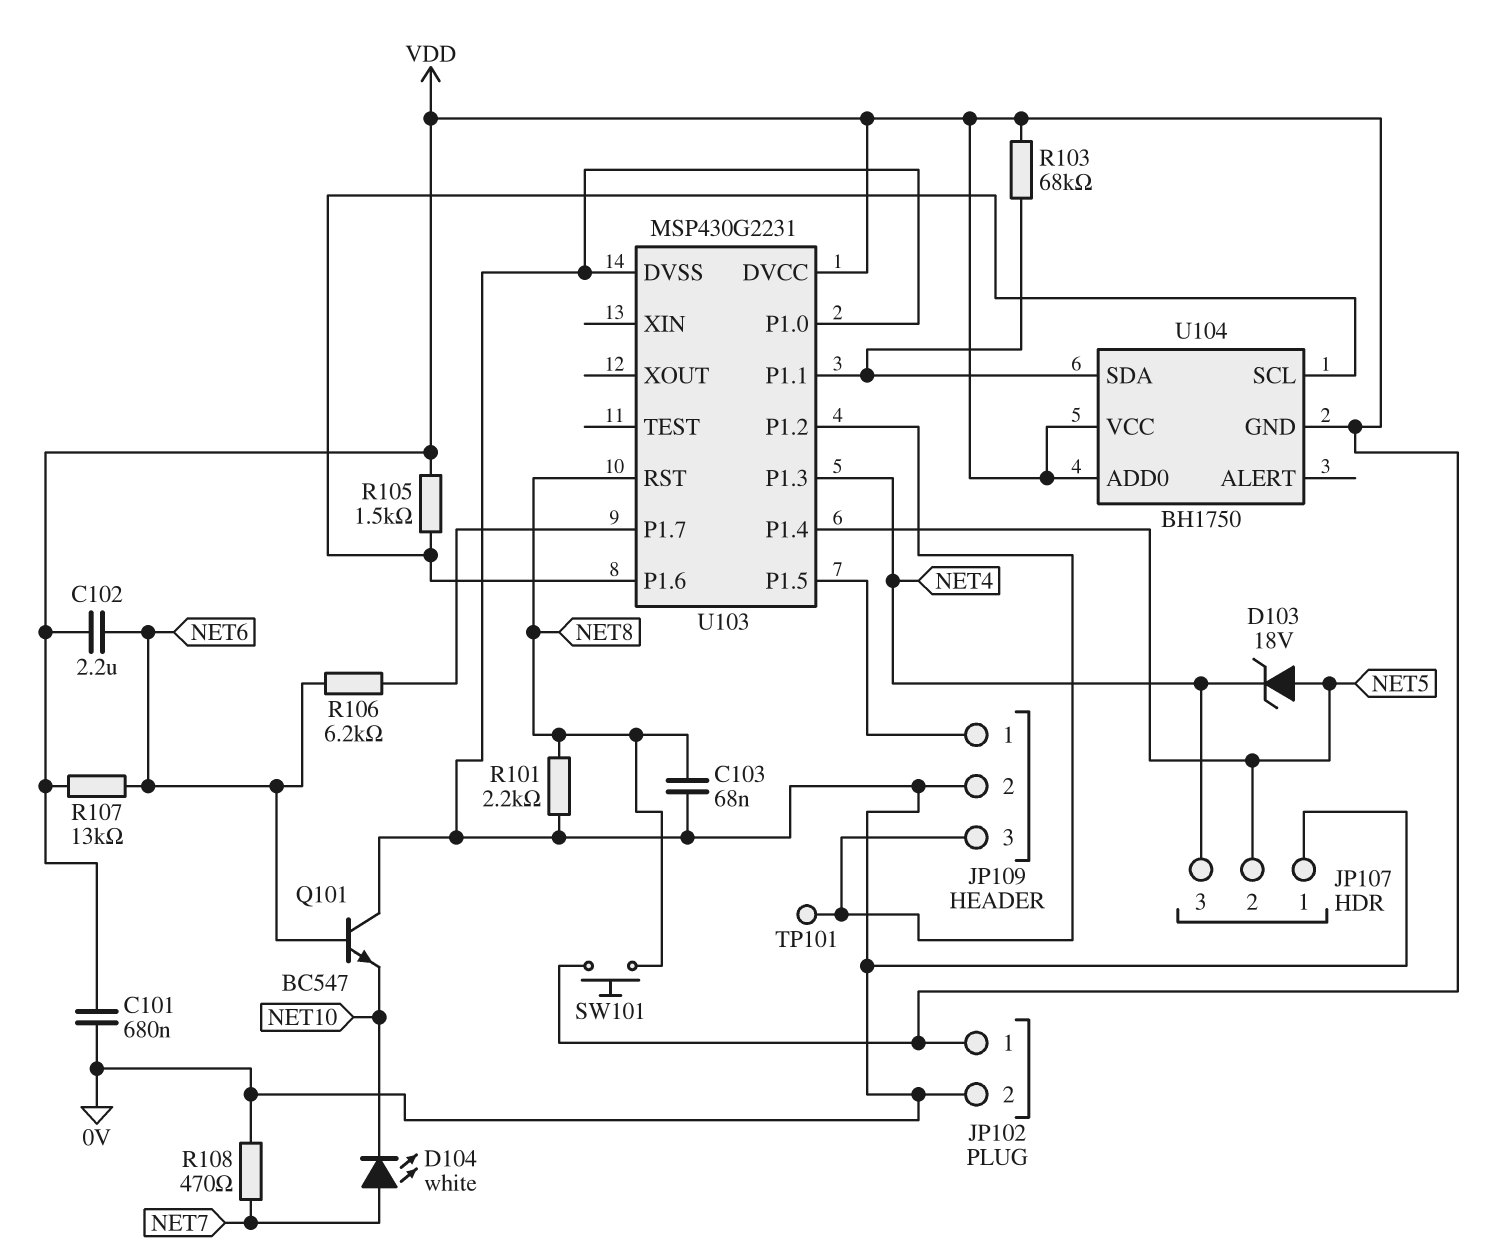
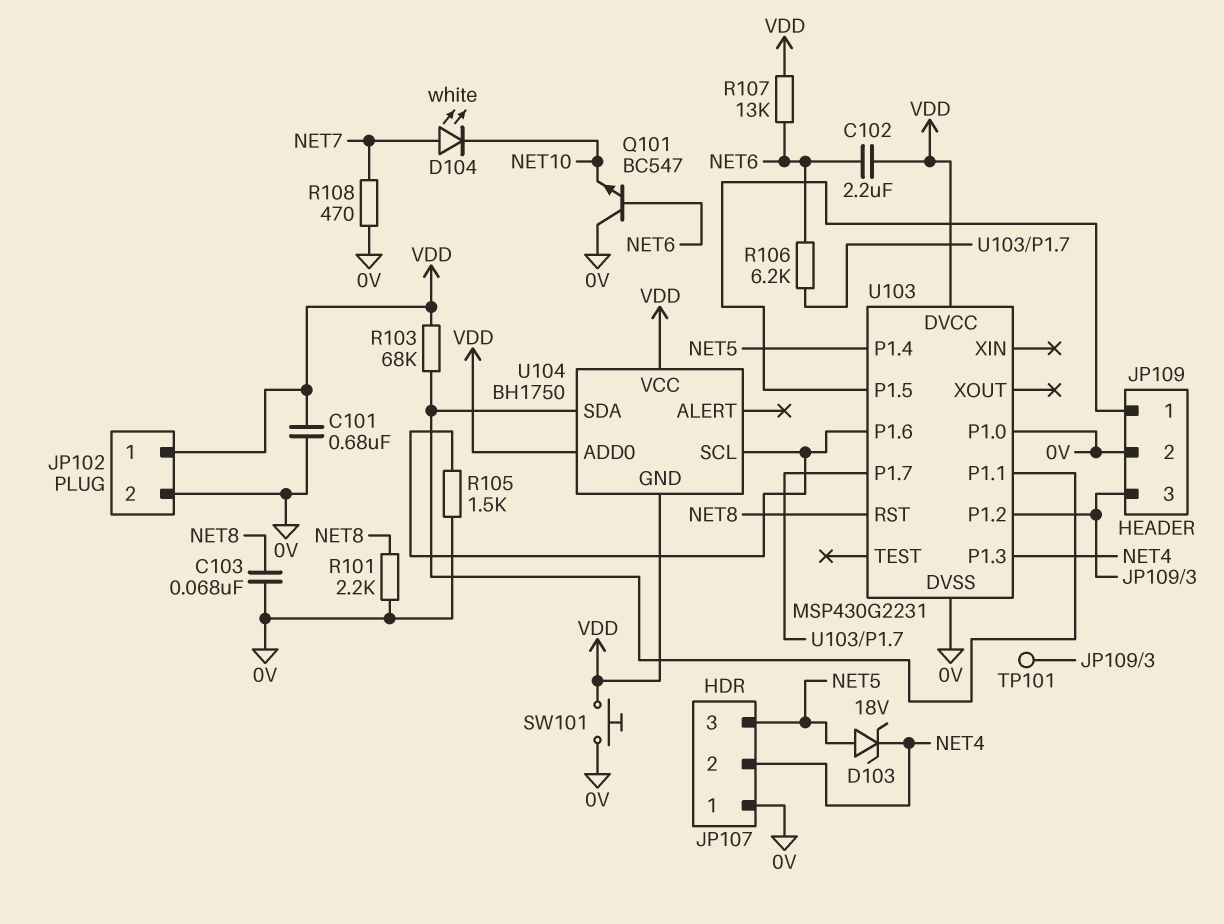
JP107 pin 2: NET5 -> NET4
JP107 pin 3: NET4 -> NET5
R105: 1.5k (U103/P1.6, VDD) -> 1.5k (0V, U103/P1.6)
SW101: button (NET8, VDD) -> button (0V, VDD)

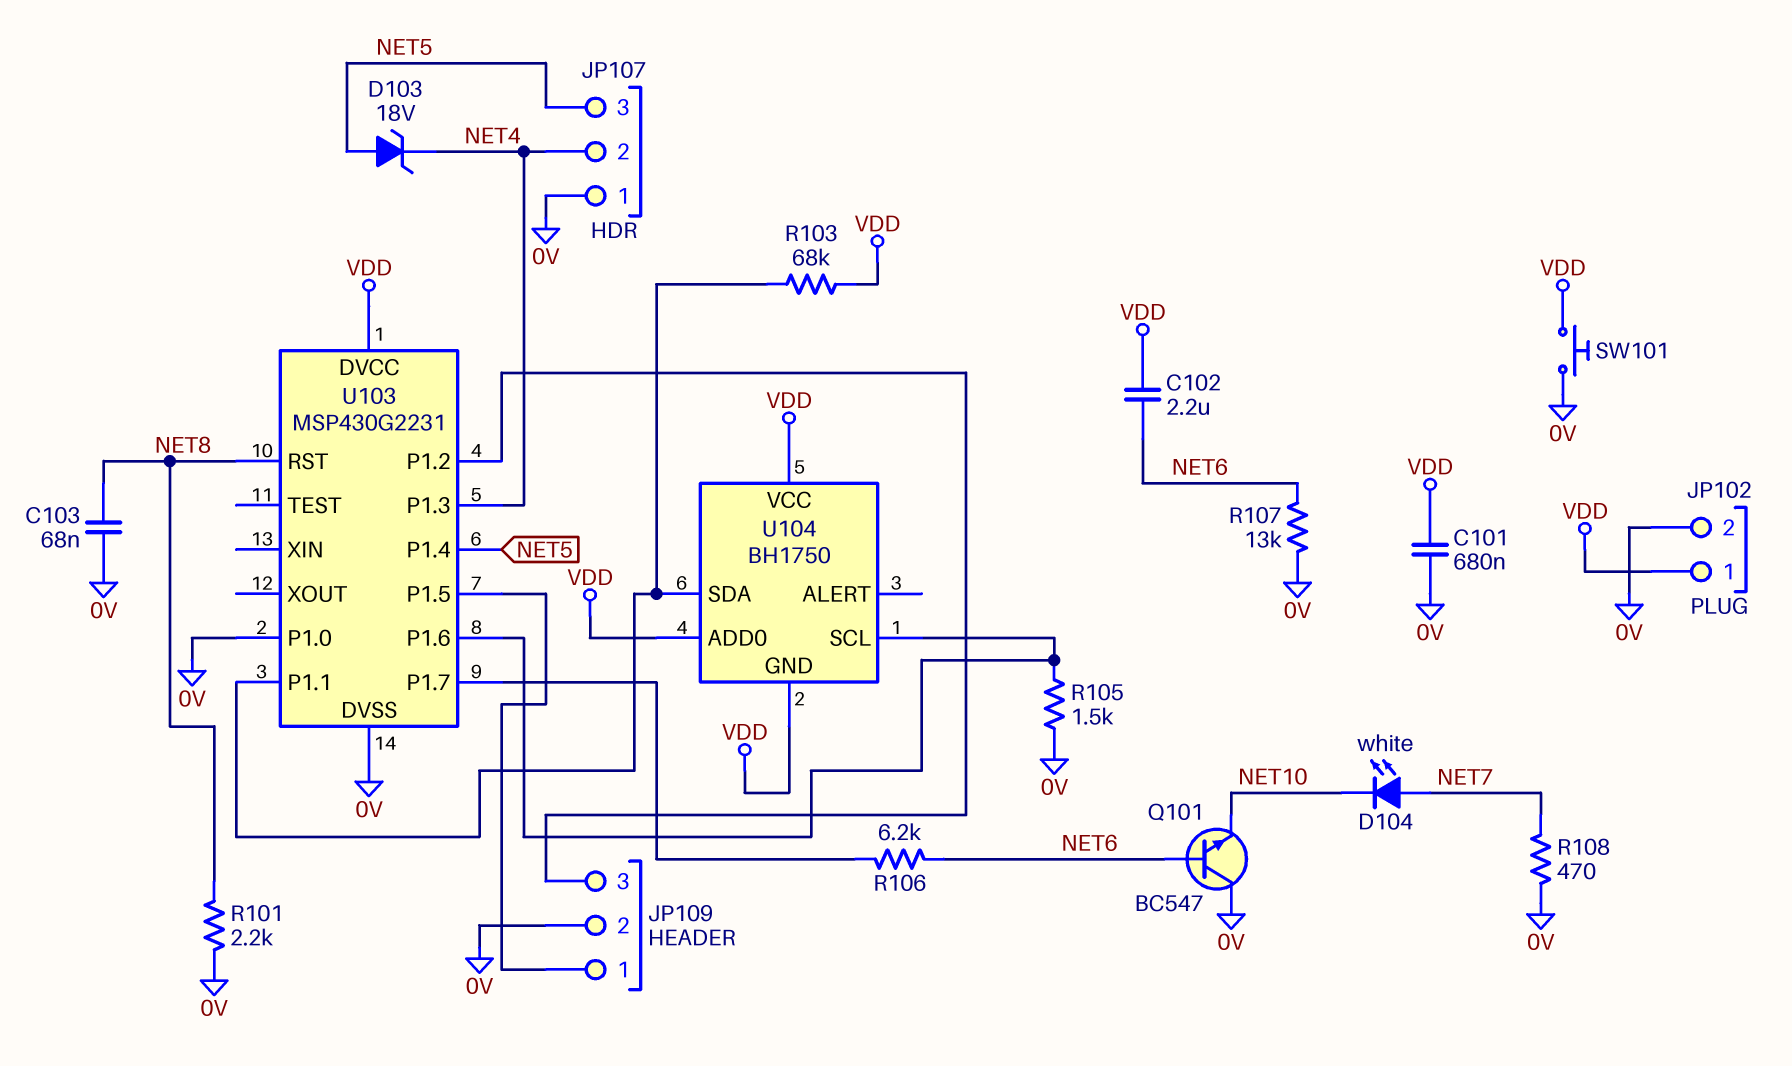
R107: 13k (NET6, VDD) -> 13k (0V, NET6)
TP101: test point (JP109/3) -> none

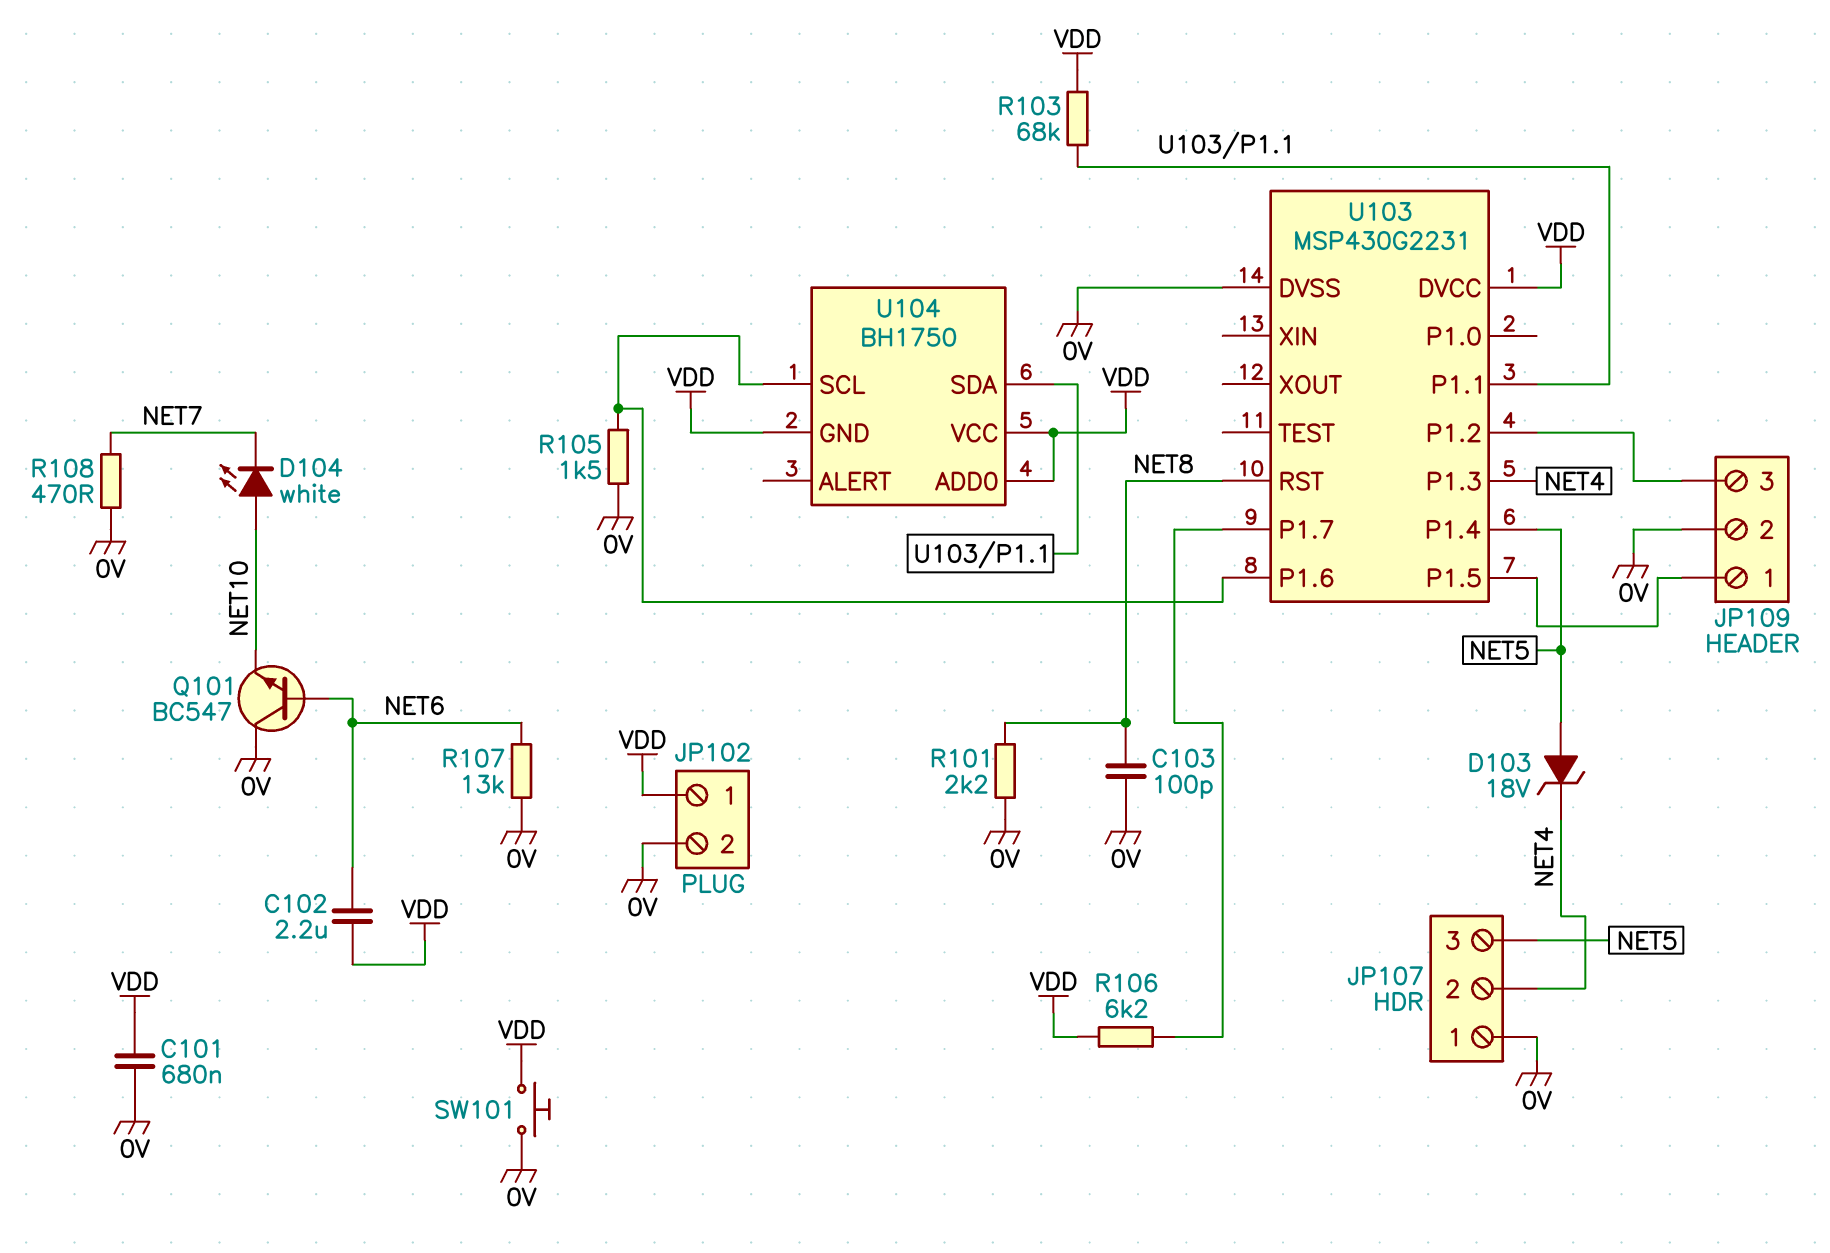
C103: 68nF (0V, NET8) -> 100pF (0V, NET8)
D104: LED white (A NET7, K NET10) -> LED white (A NET10, K NET7)
R106: 6.2k (NET6, U103/P1.7) -> 6.2k (U103/P1.7, VDD)
U103 pin P1.0: 0V -> none

